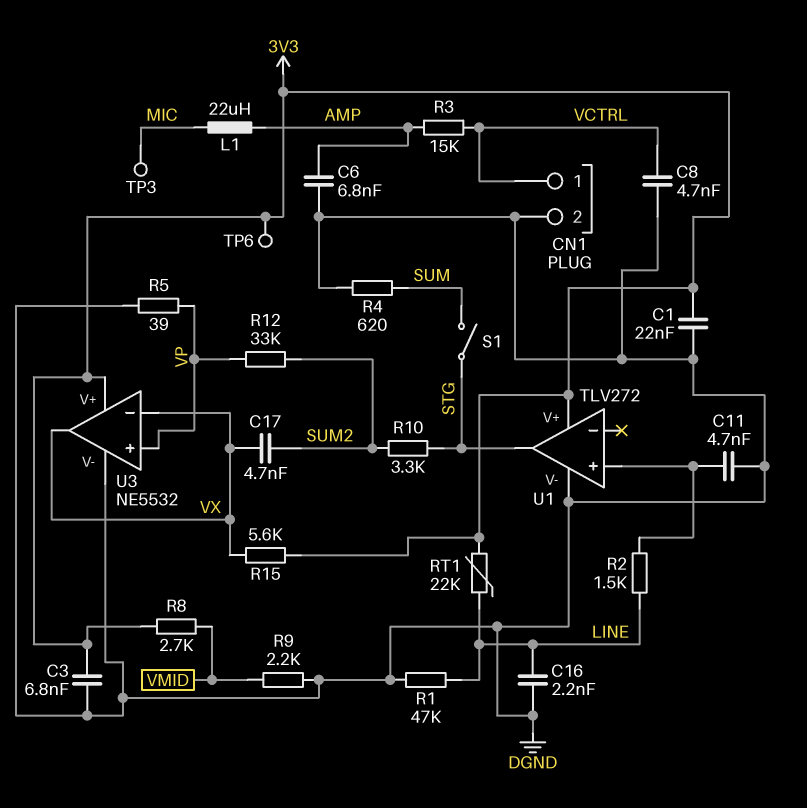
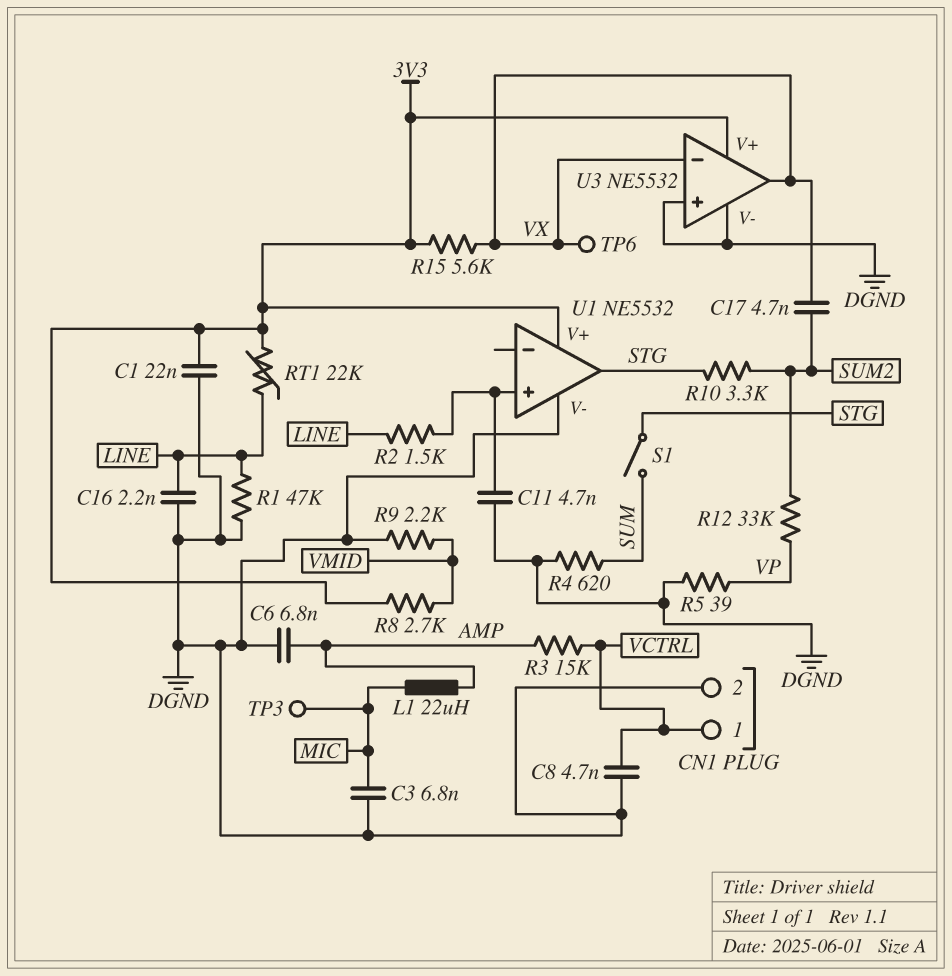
C3: 6.8nF (3V3, DGND) -> 6.8nF (DGND, MIC)
TP6: test point (3V3) -> test point (VX)
U1: TLV272 -> NE5532
U3 pin in+: VP -> DGND

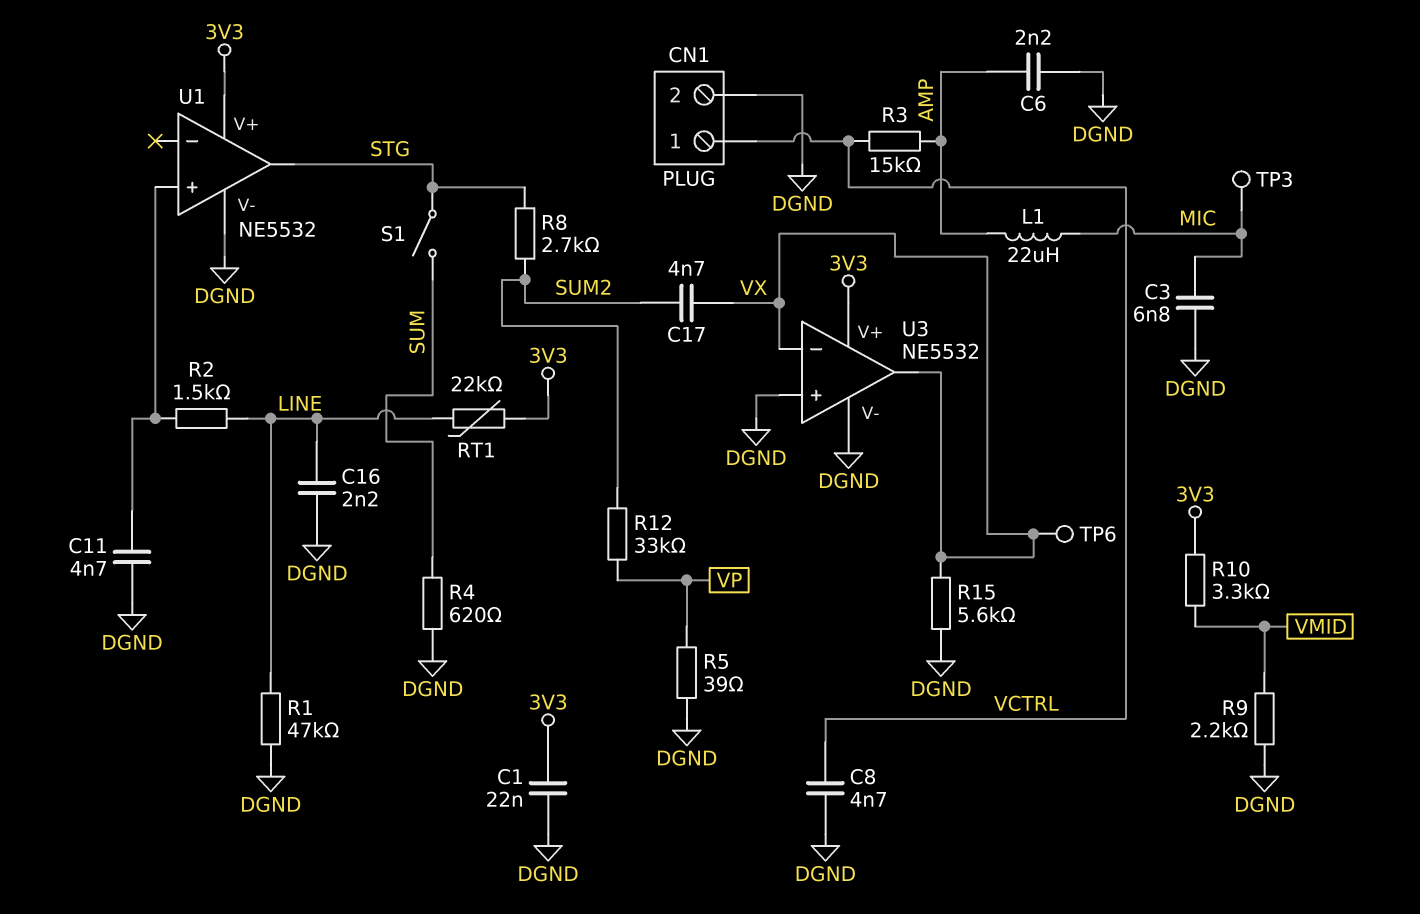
C6: 6.8nF (AMP, DGND) -> 2.2nF (AMP, DGND)
R8: 2.7k (3V3, VMID) -> 2.7k (STG, SUM2)
R10: 3.3k (STG, SUM2) -> 3.3k (3V3, VMID)
R15: 5.6k (3V3, VX) -> 5.6k (DGND, VX)

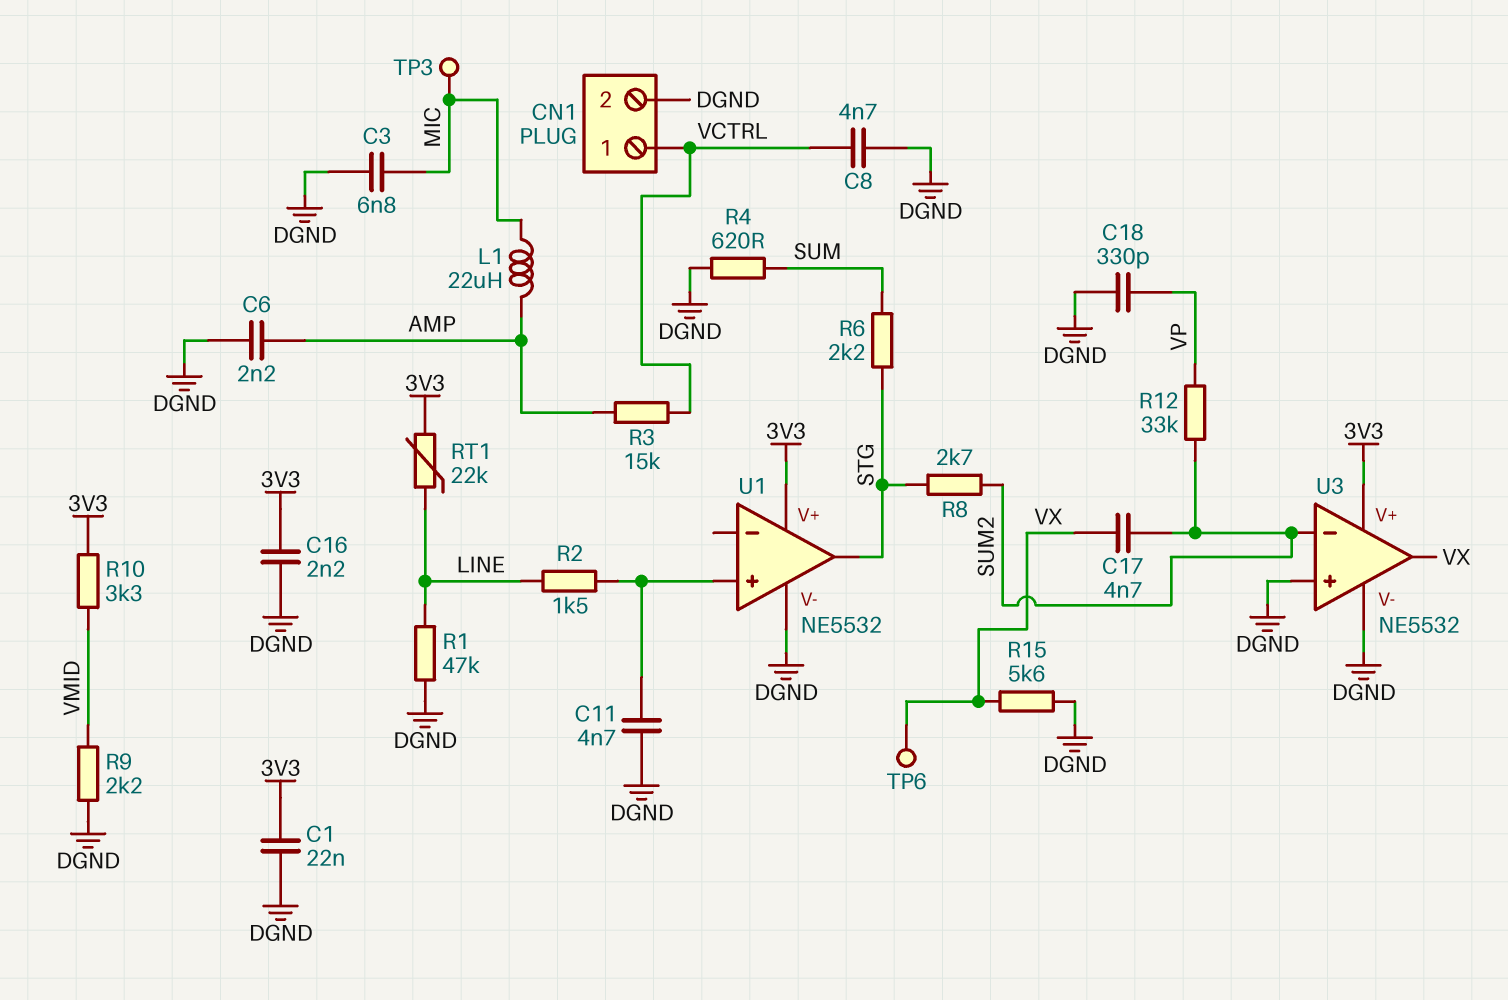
C16: 2.2nF (DGND, LINE) -> 2.2nF (3V3, DGND)
C18: none -> 330pF (DGND, VP)
R5: 39 (DGND, VP) -> none
R6: none -> 2.2k (STG, SUM)
S1: switch (STG, SUM) -> none
U3 pin in-: VX -> SUM2

